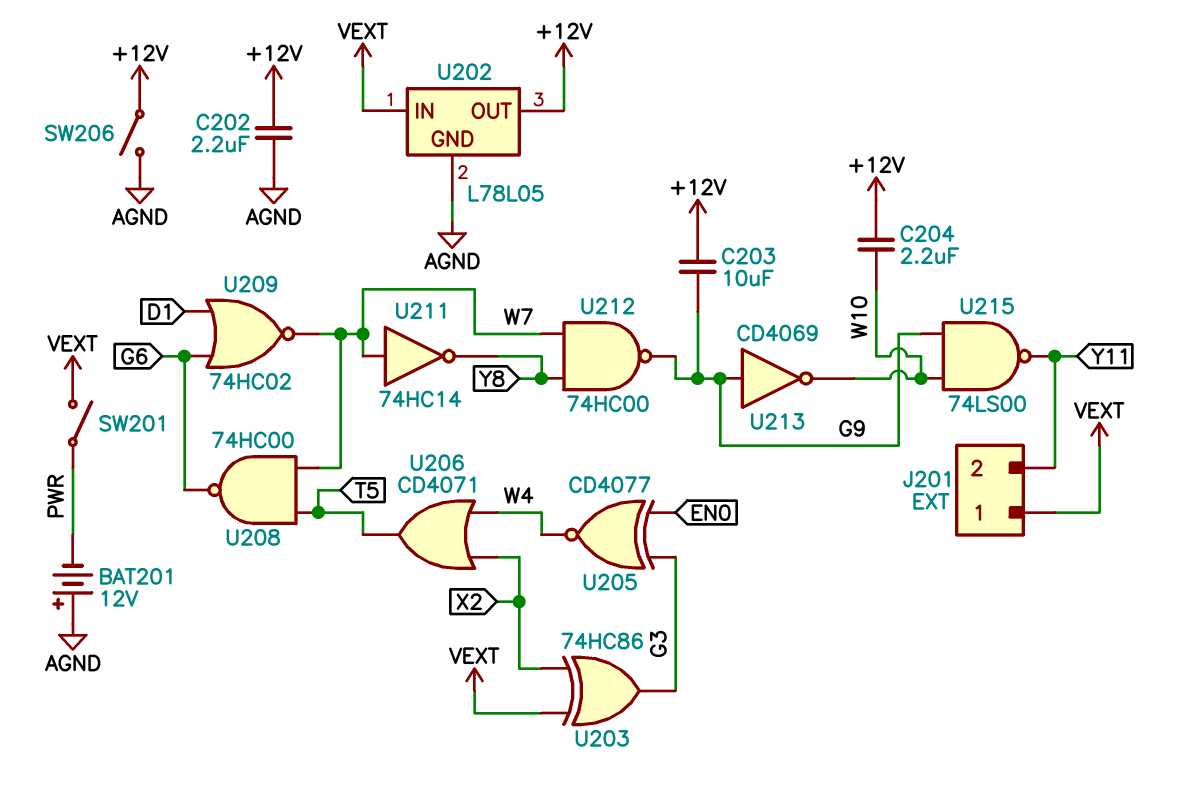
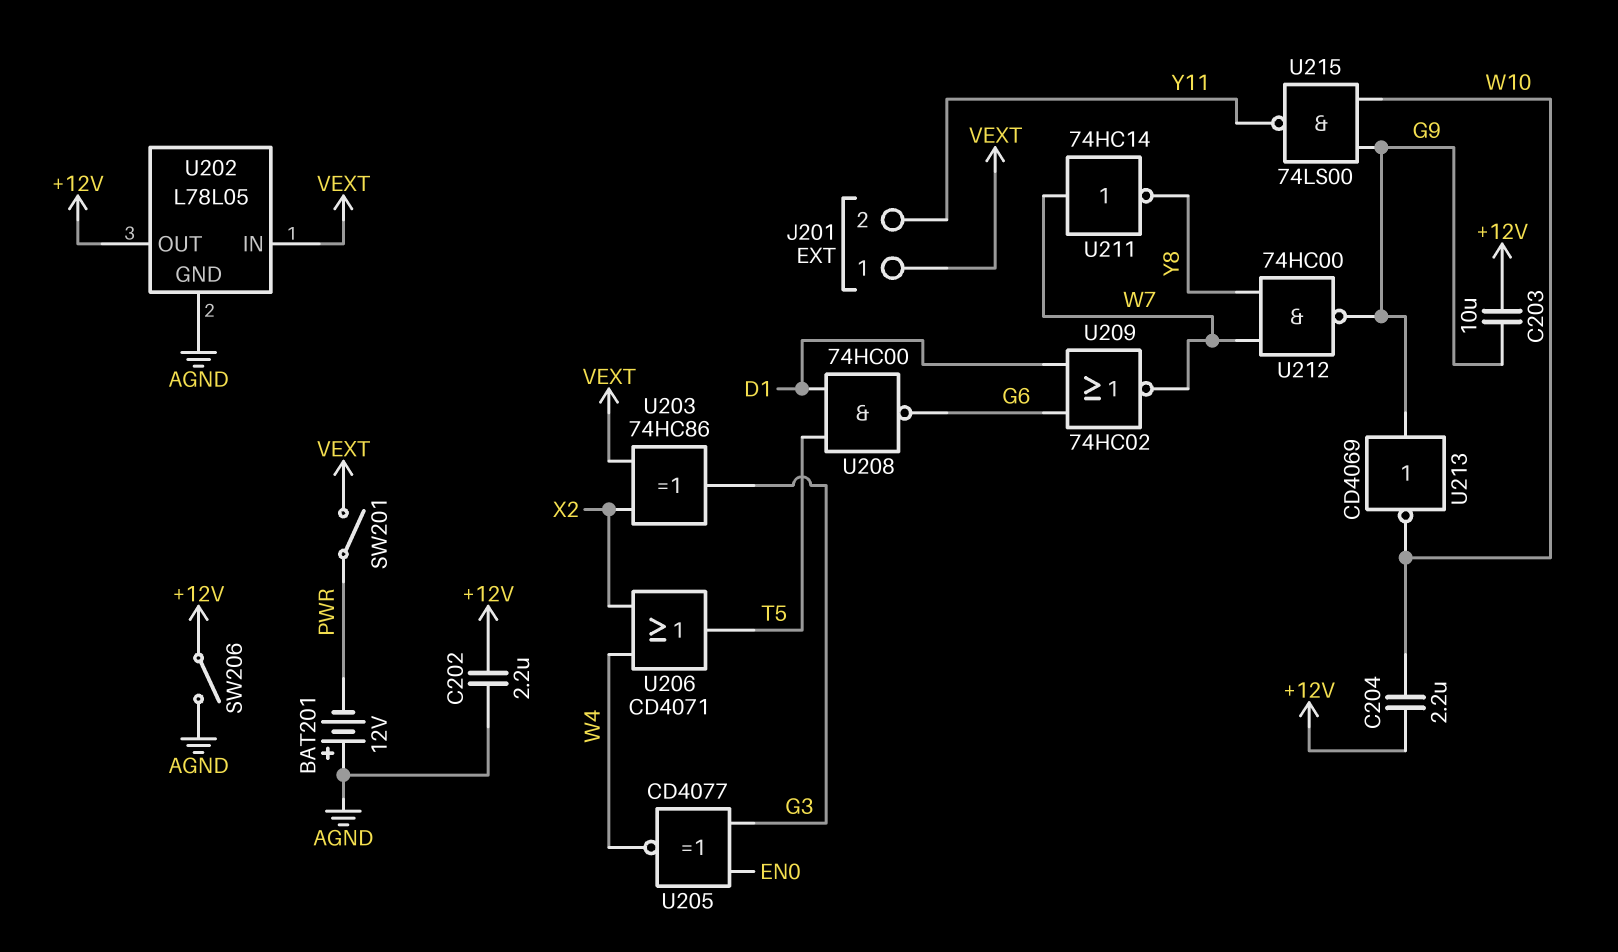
U208: NAND 74HC00 (in T5, in W7, out G6) -> NAND 74HC00 (in D1, in T5, out G6)

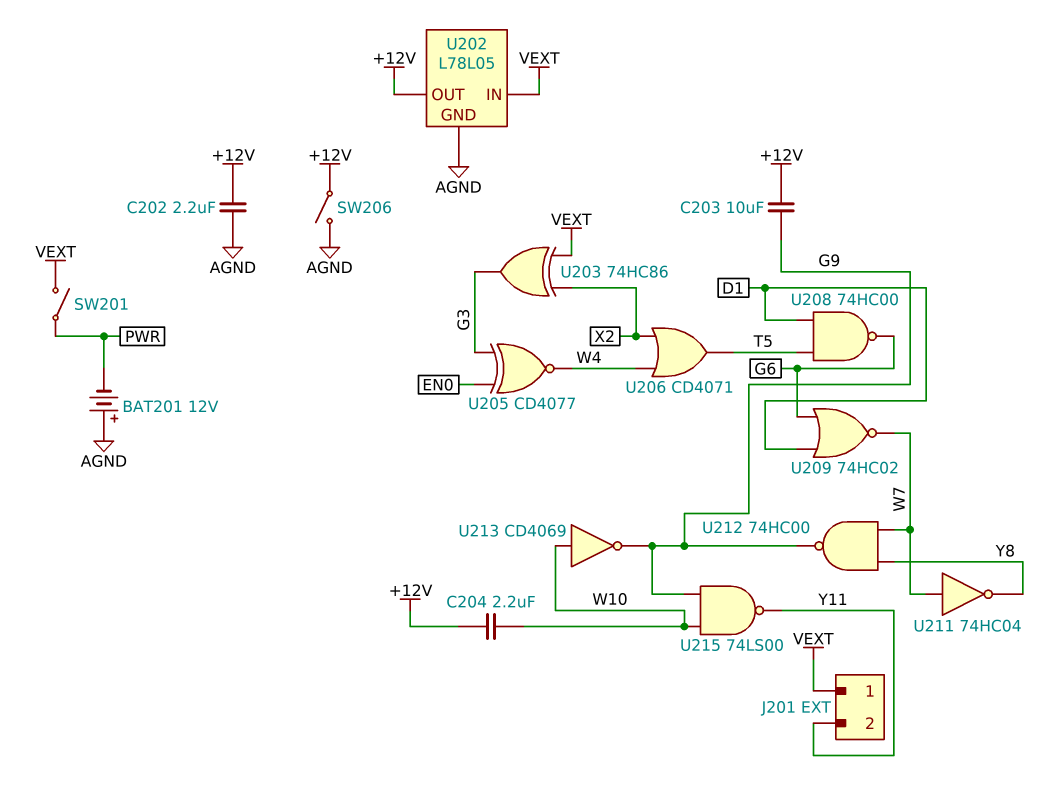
U211: NOT 74HC14 (in W7, out Y8) -> NOT 74HC04 (in W7, out Y8)
U213: NOT CD4069 (in G9, out W10) -> NOT CD4069 (in W10, out G9)

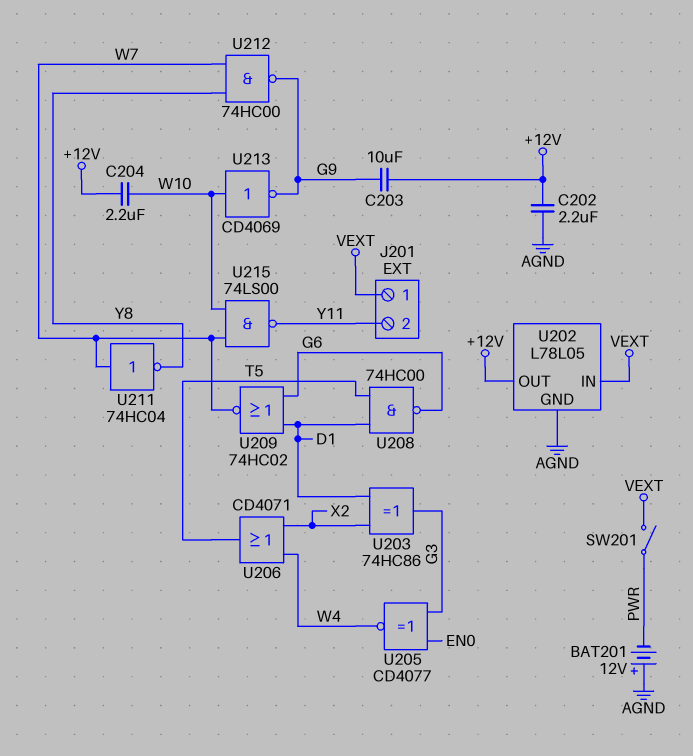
SW206: switch (+12V, AGND) -> none
U203: XOR 74HC86 (in VEXT, in X2, out G3) -> XOR 74HC86 (in D1, in X2, out G3)
U215: NAND 74LS00 (in G9, in W10, out Y11) -> NAND 74LS00 (in W7, in W10, out Y11)

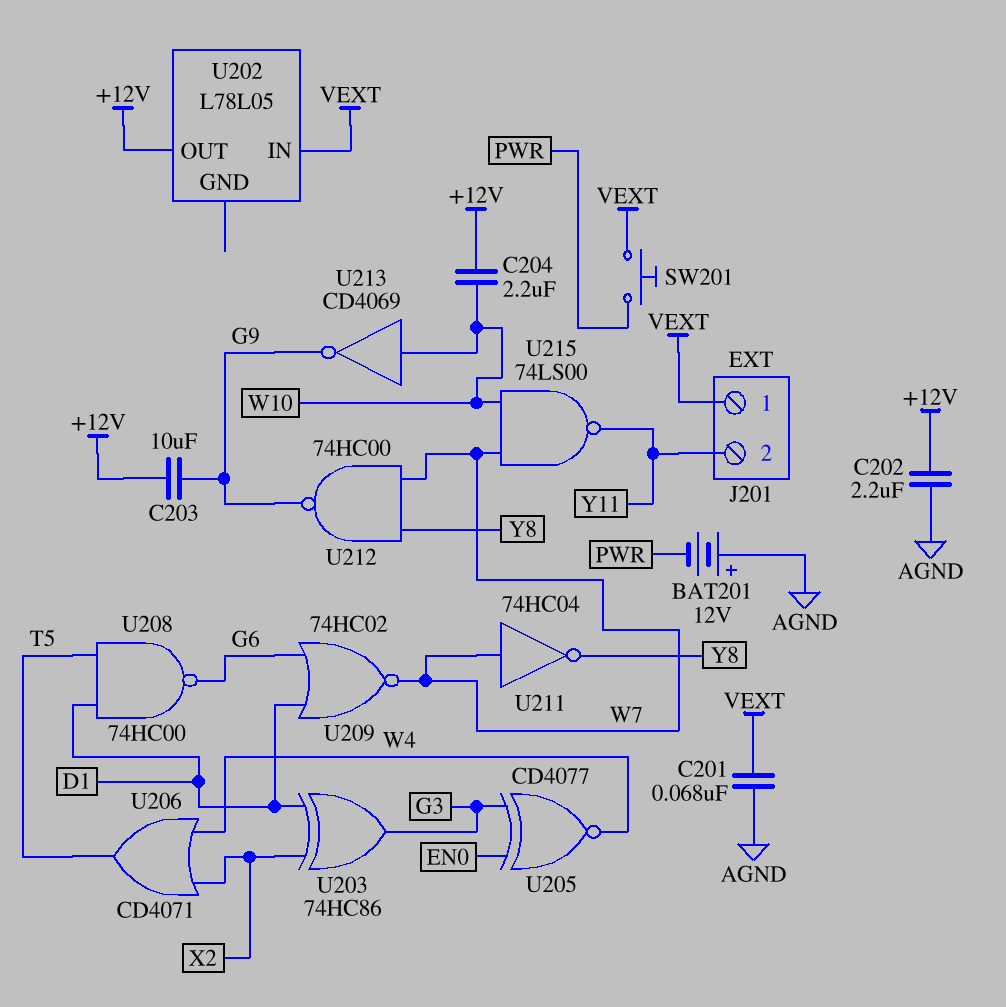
C201: none -> 68nF (AGND, VEXT)
SW201: switch (PWR, VEXT) -> button (PWR, VEXT)
U202 pin GND: AGND -> none

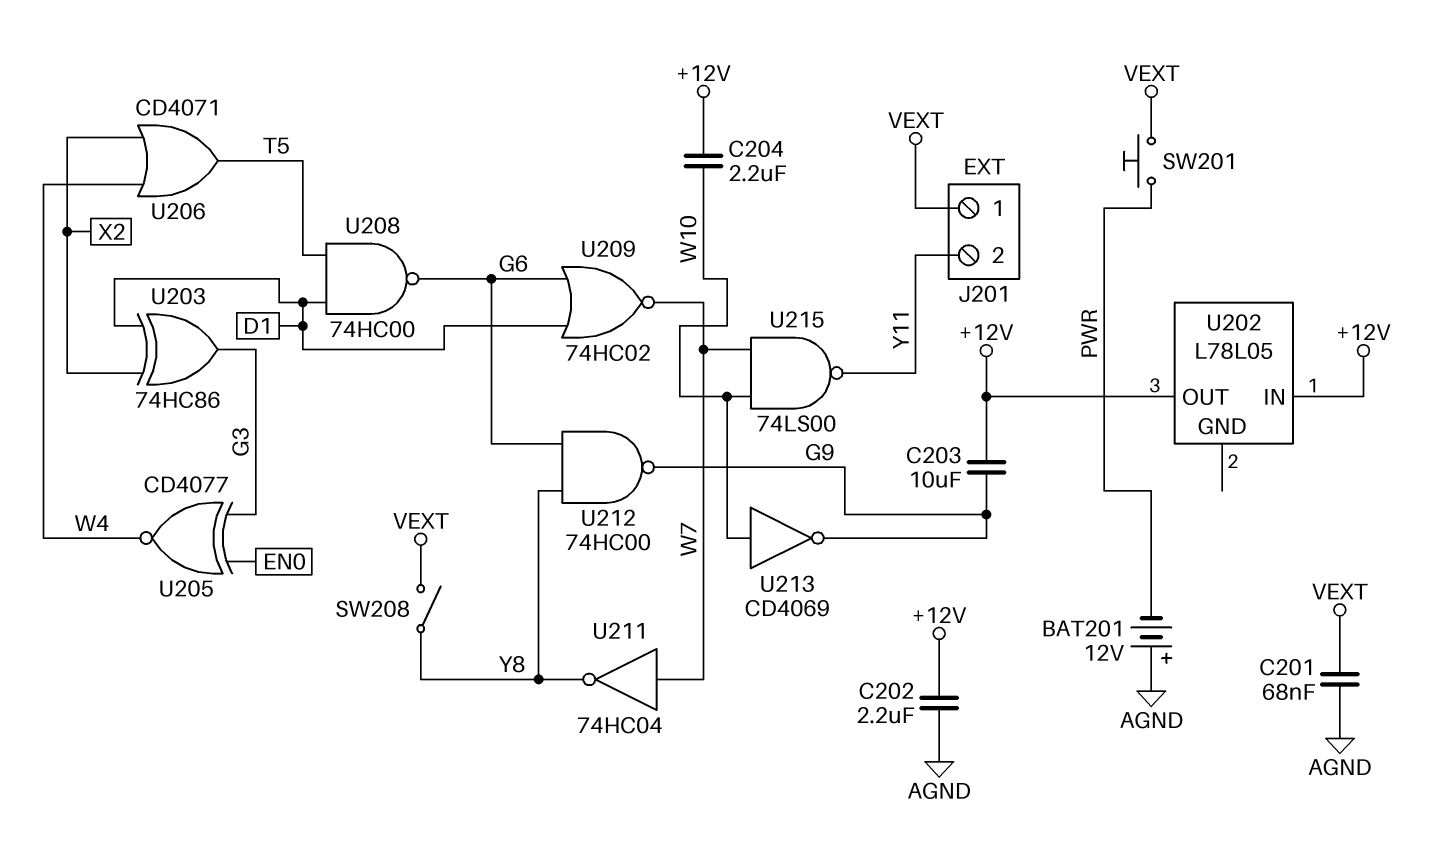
SW208: none -> switch (VEXT, Y8)
U202 pin IN: VEXT -> +12V
U212: NAND 74HC00 (in W7, in Y8, out G9) -> NAND 74HC00 (in G6, in Y8, out G9)

